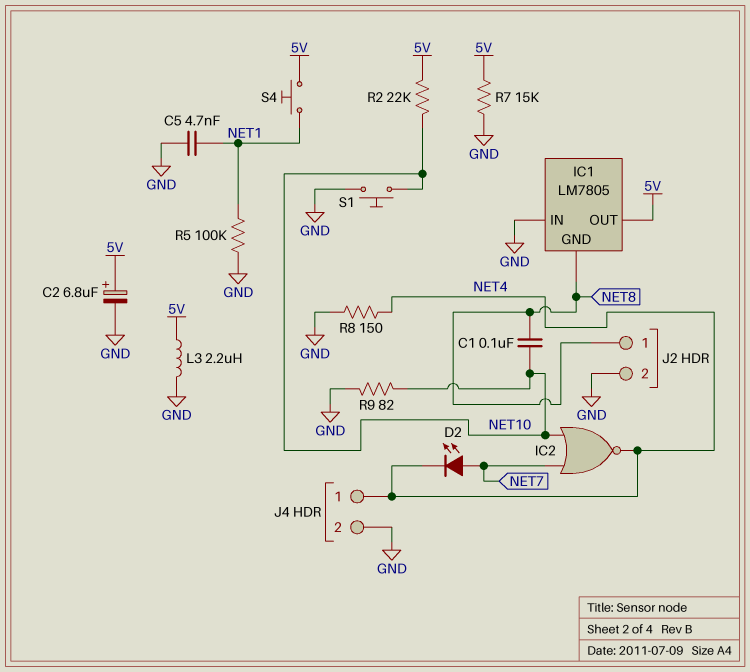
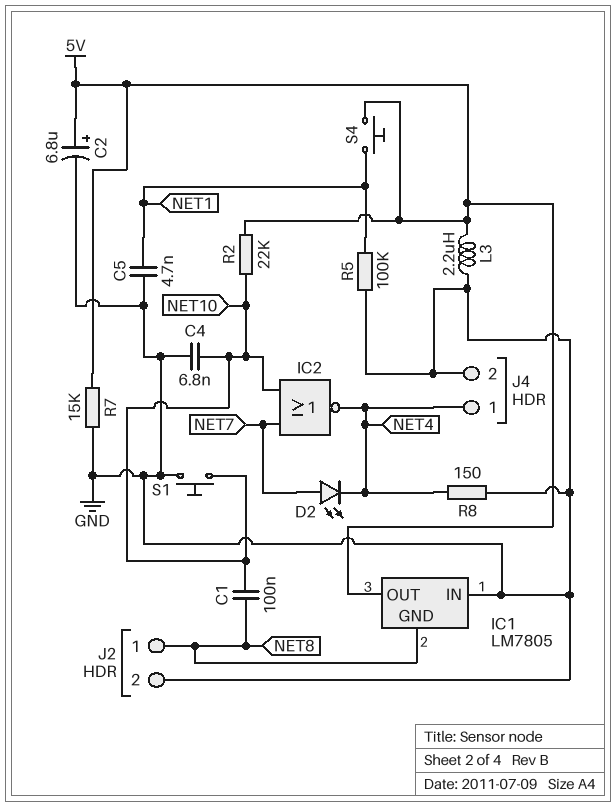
C4: none -> 6.8nF (GND, NET10)
R9: 82 (GND, NET10) -> none

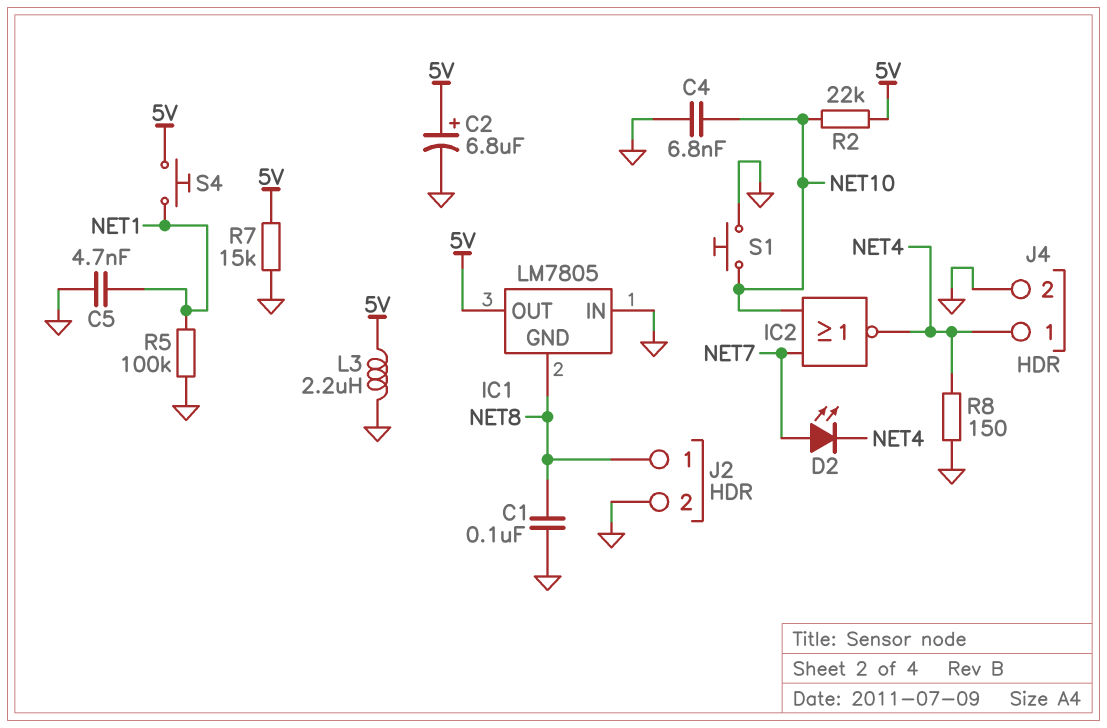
C1: 100nF (NET8, NET10) -> 100nF (GND, NET8)

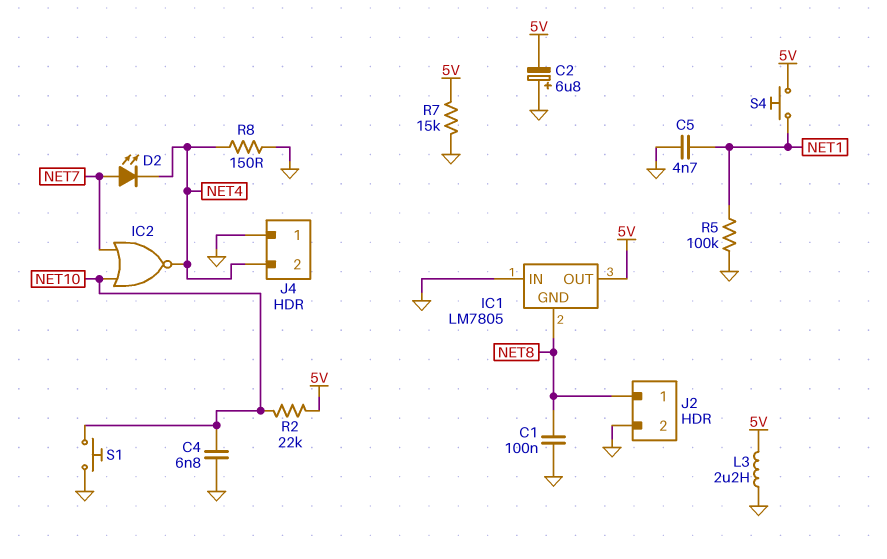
C2: 6.8uF (plus 5V, minus GND) -> 6.8uF (plus GND, minus 5V)
J4 pin 1: NET4 -> GND
J4 pin 2: GND -> NET4

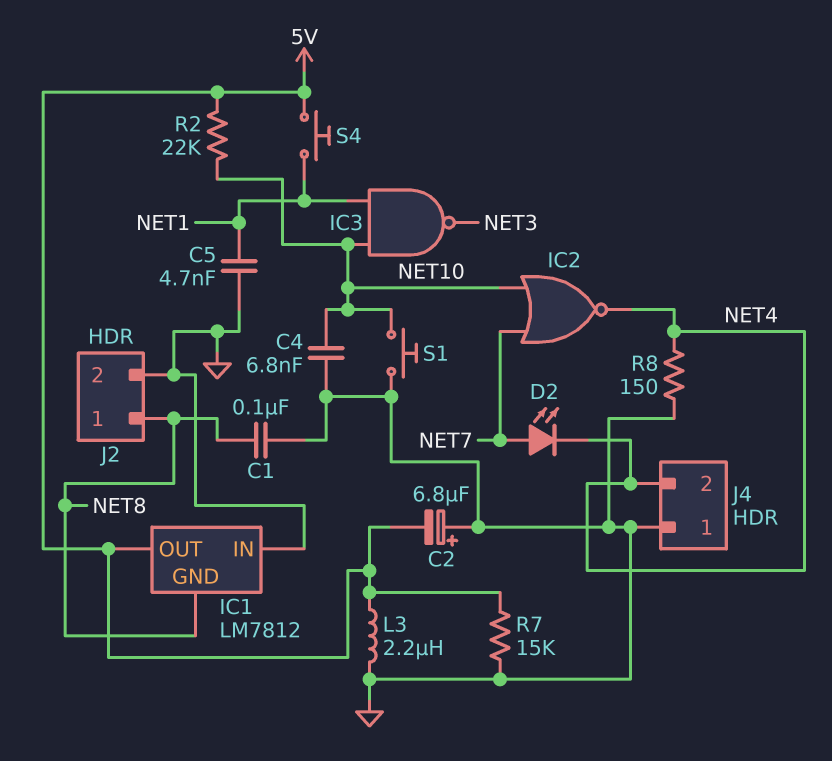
IC1: LM7805 -> LM7812
IC3: none -> NAND (in NET1, in NET10, out NET3)
R5: 100k (GND, NET1) -> none

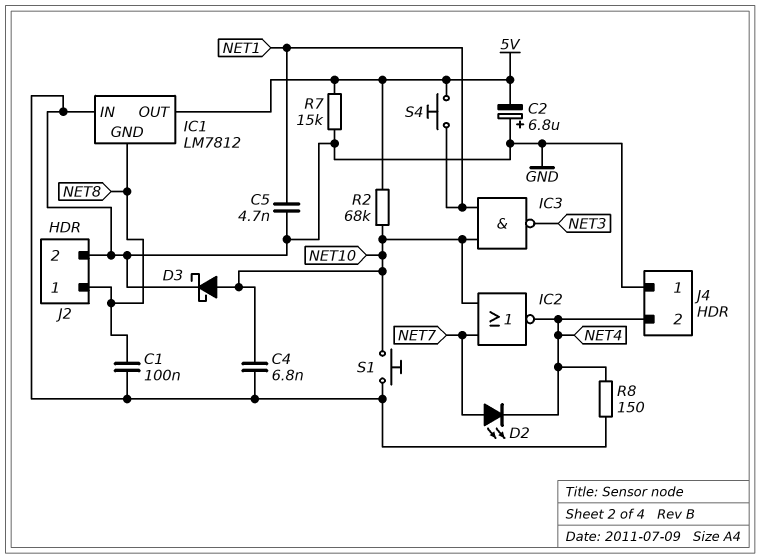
D3: none -> schottky (A NET10, K GND)
L3: 2.2uH (5V, GND) -> none
R2: 22k (5V, NET10) -> 68k (5V, NET10)

